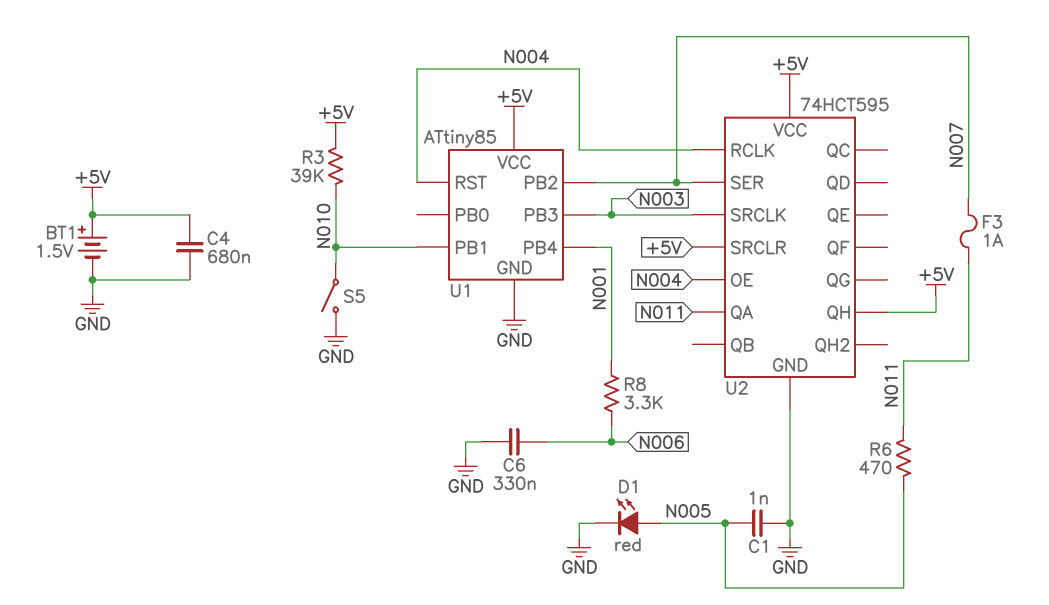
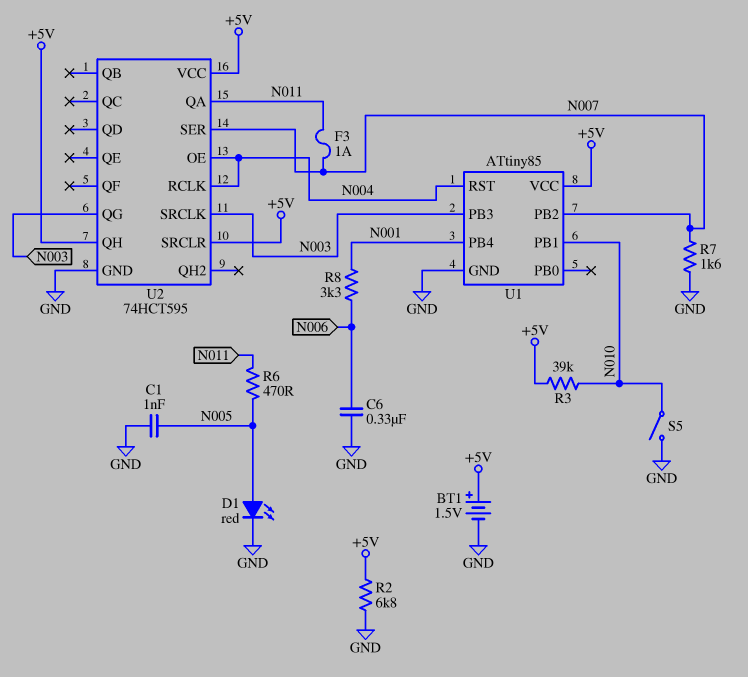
C4: 680nF (+5V, GND) -> none
R2: none -> 6.8k (+5V, GND)
R7: none -> 1.6k (GND, N007)
U2 pin QG: none -> N003

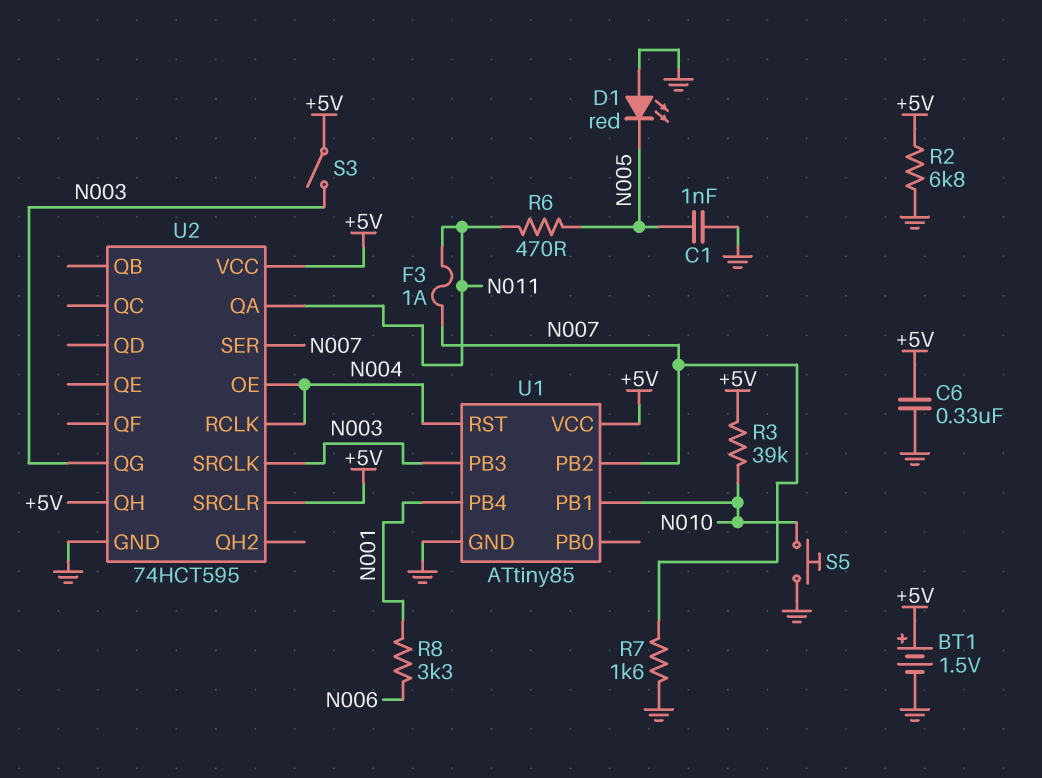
C6: 330nF (GND, N006) -> 330nF (+5V, GND)
D1: LED red (A N005, K GND) -> LED red (A GND, K N005)
S3: none -> switch (+5V, N003)
S5: switch (GND, N010) -> button (GND, N010)

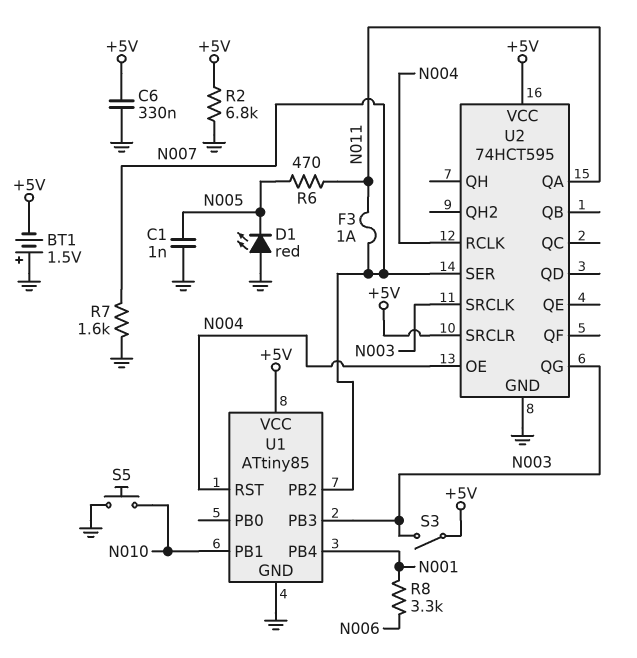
BT1: 1.5V (plus +5V, minus GND) -> 1.5V (plus GND, minus +5V)
R3: 39k (+5V, N010) -> none
U2 pin QH: +5V -> none

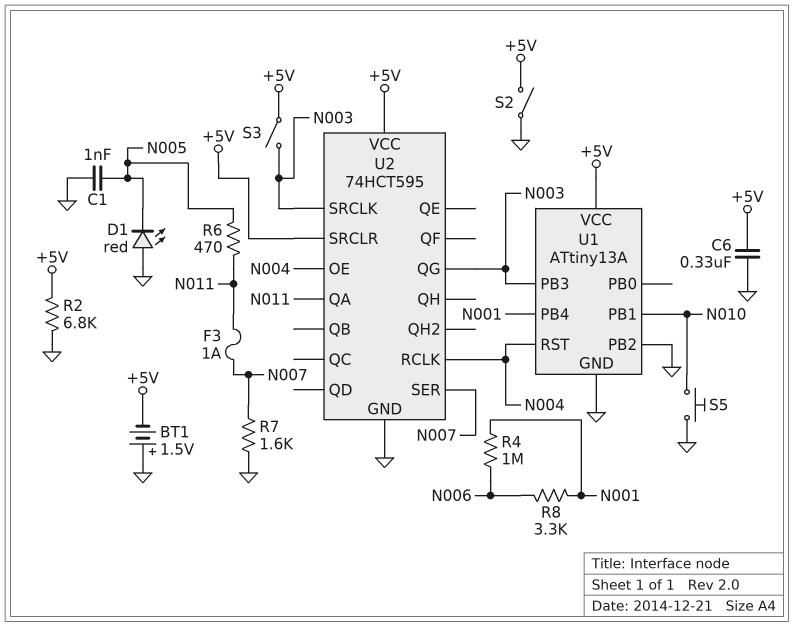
R4: none -> 1M (N001, N006)
S2: none -> switch (+5V, GND)
U1: ATtiny85 -> ATtiny13A
U1 pin PB2: N007 -> GND

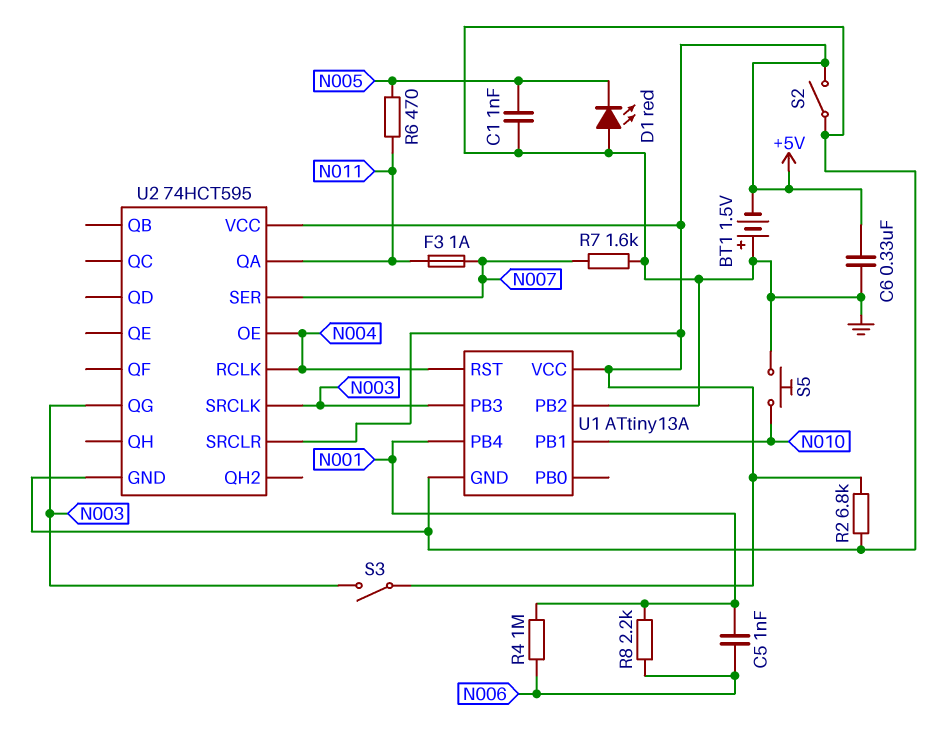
C5: none -> 1nF (N001, N006)
R8: 3.3k (N001, N006) -> 2.2k (N001, N006)

